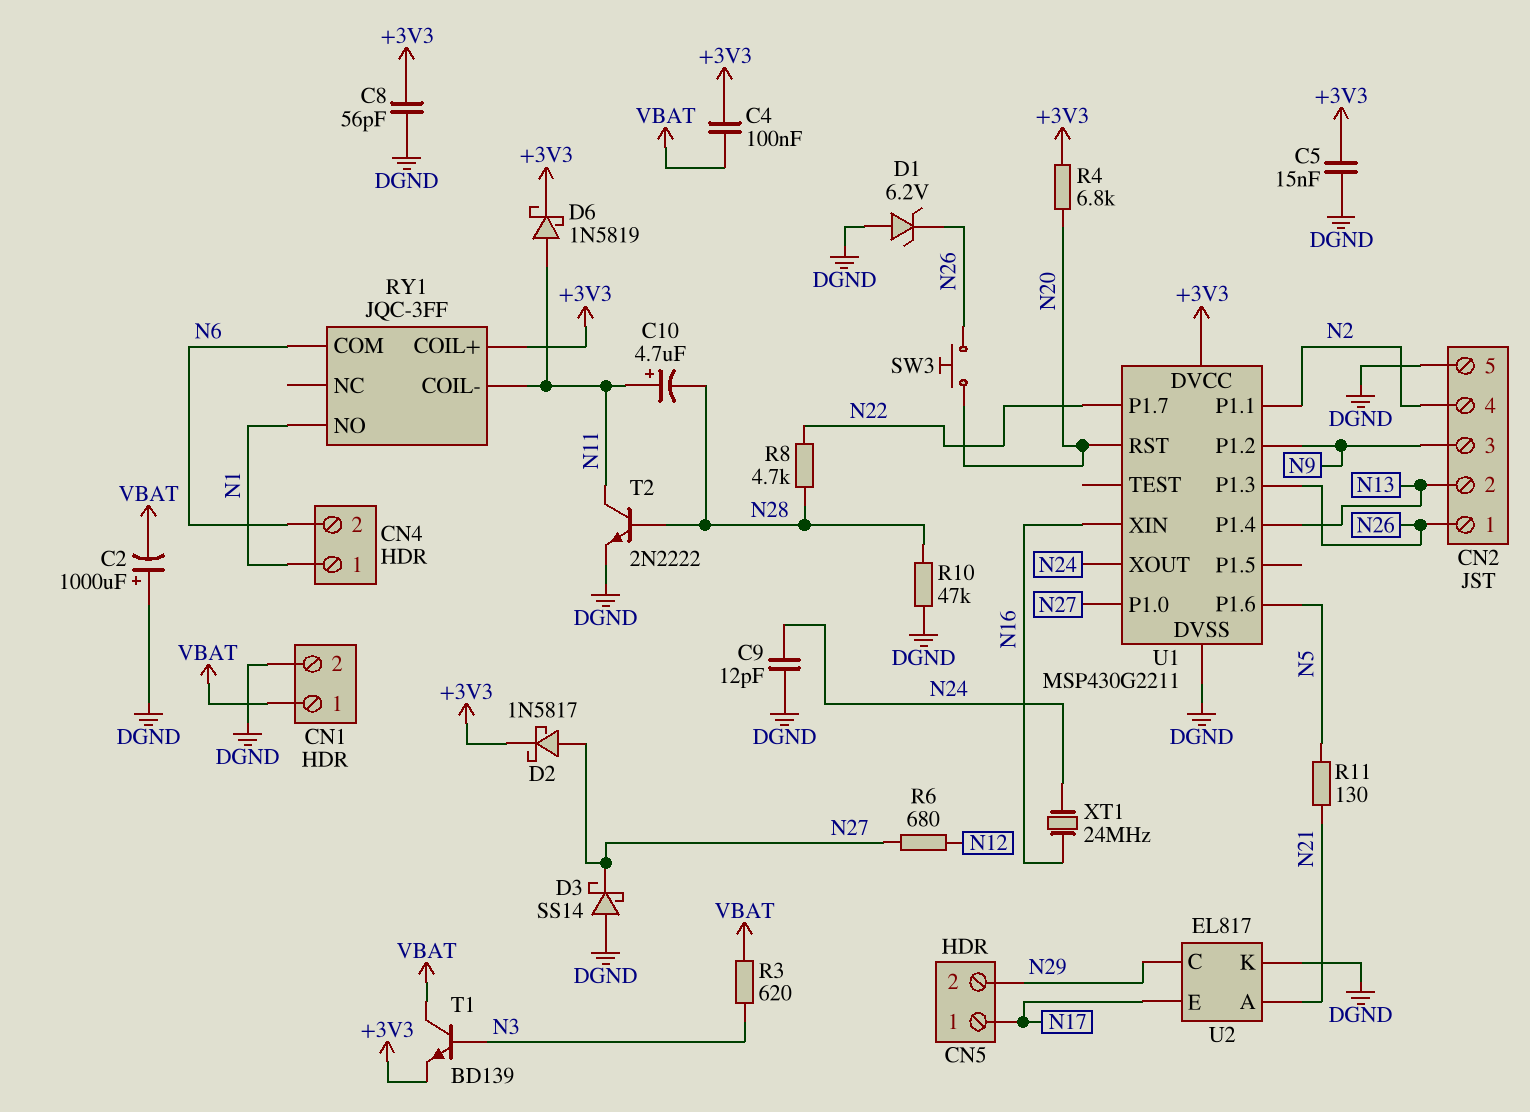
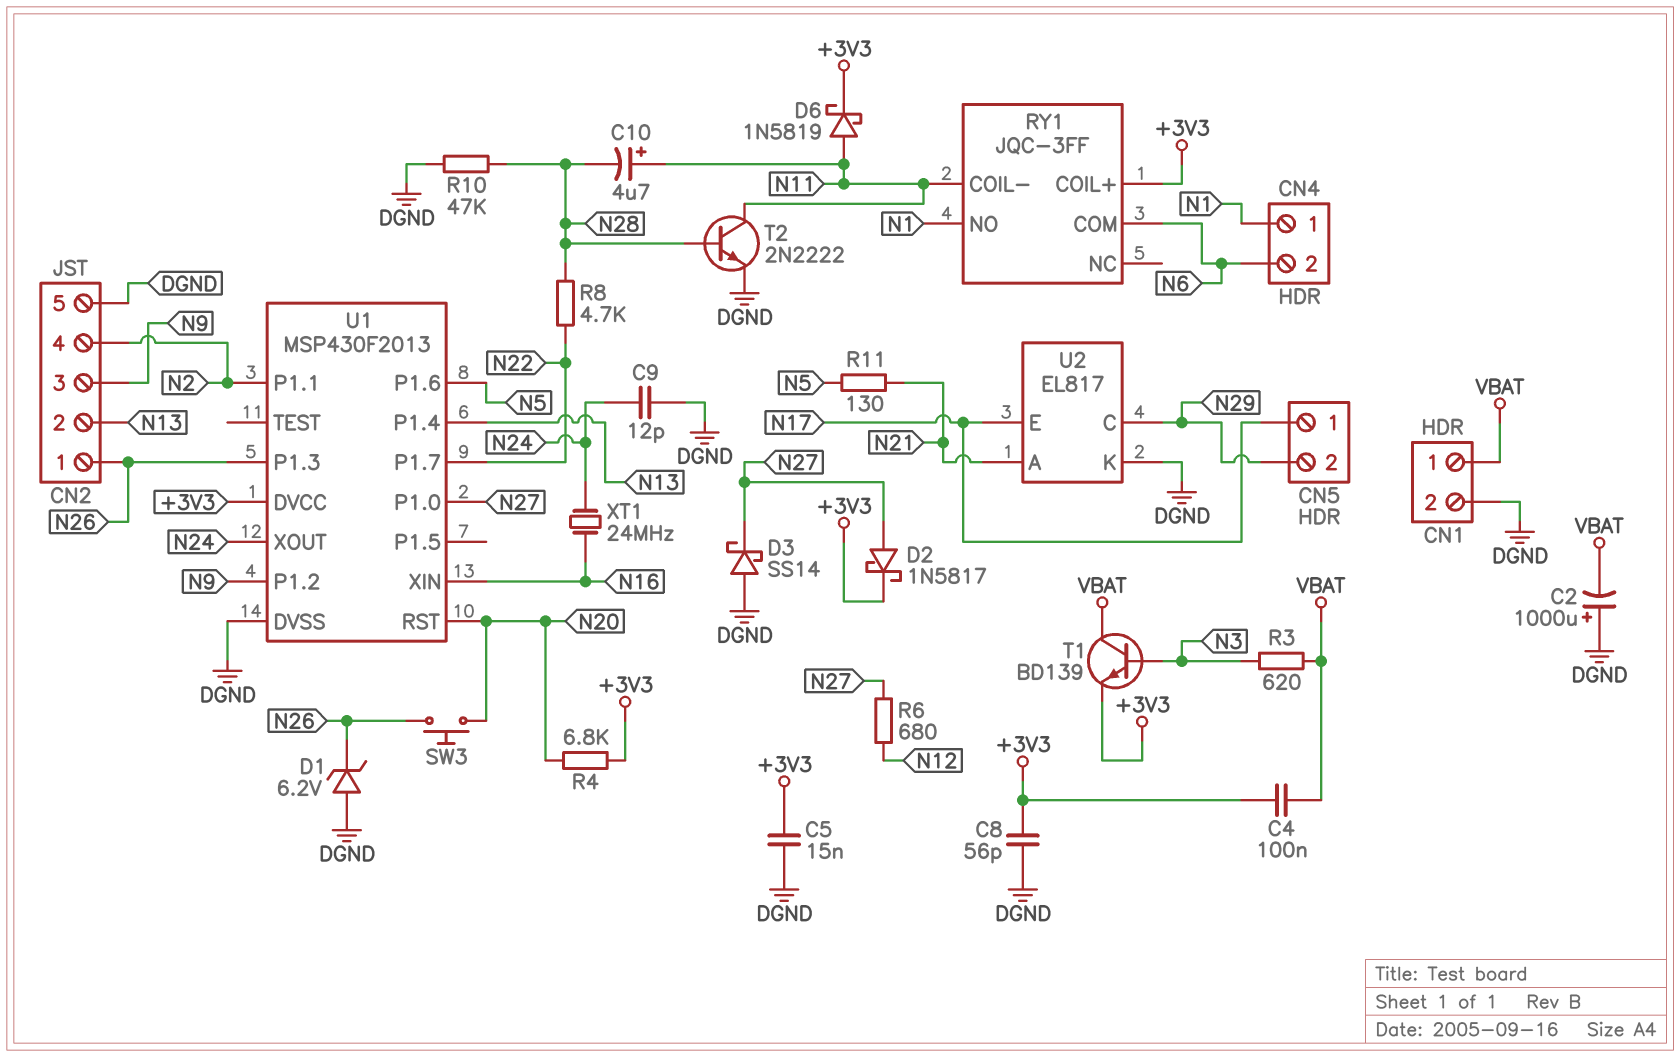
U1: MSP430G2211 -> MSP430F2013

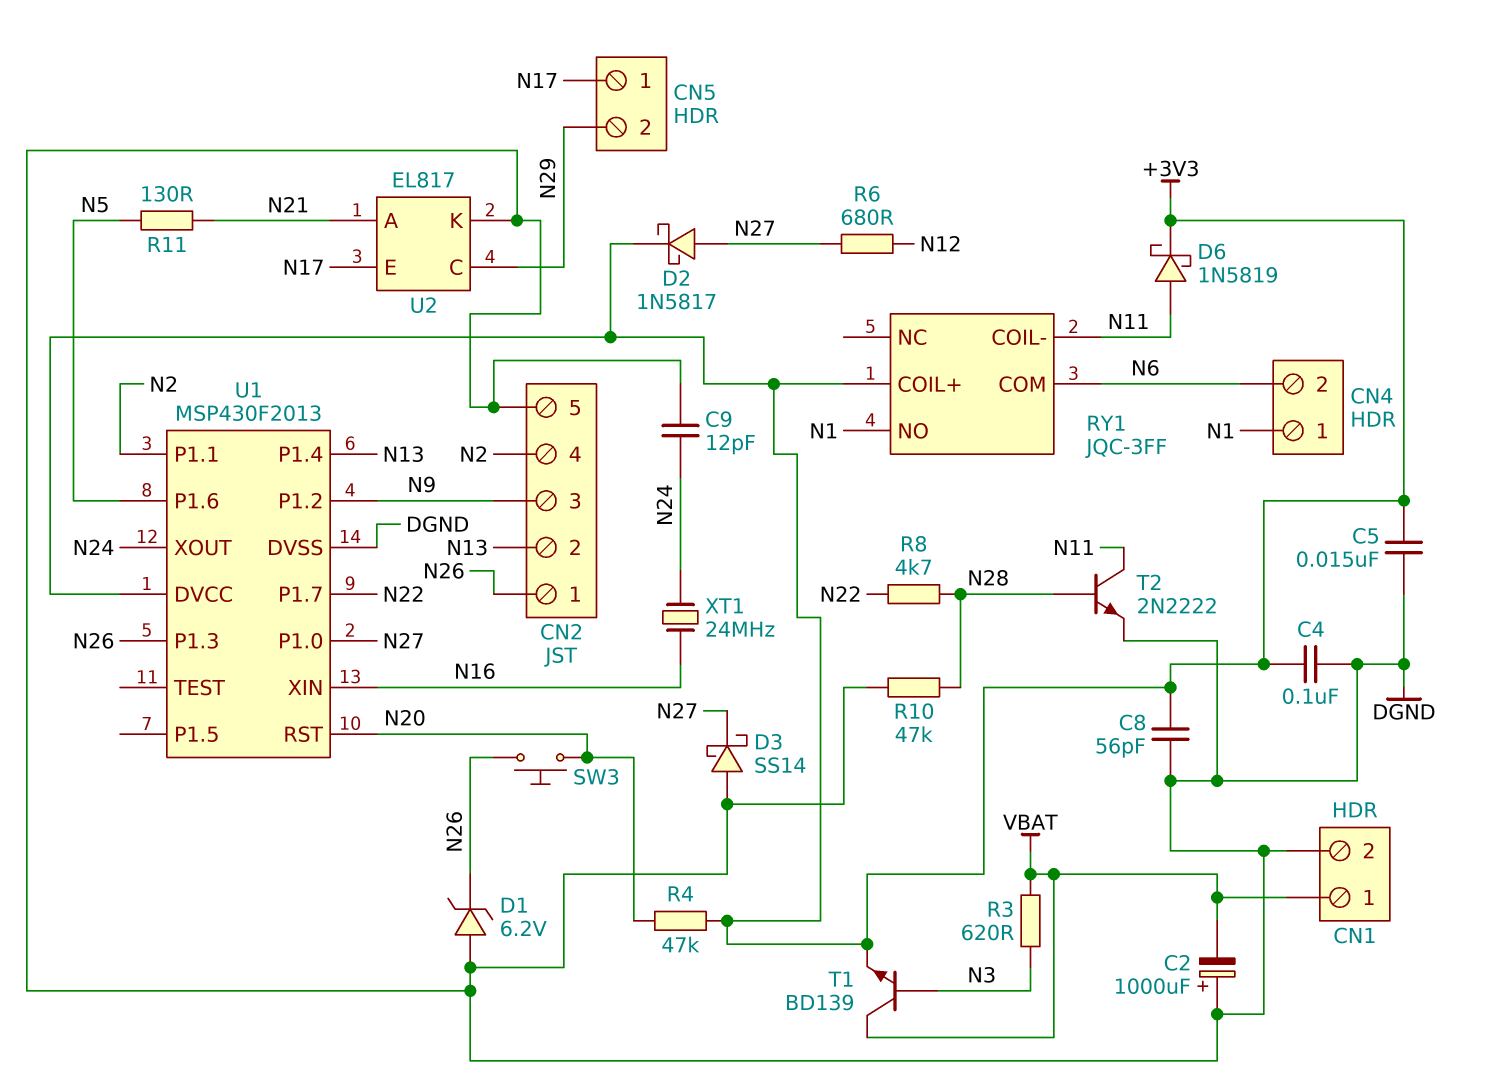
C4: 100nF (+3V3, VBAT) -> 100nF (+3V3, DGND)
C10: 4.7uF (plus N11, minus N28) -> none
R4: 6.8k (+3V3, N20) -> 47k (+3V3, N20)

